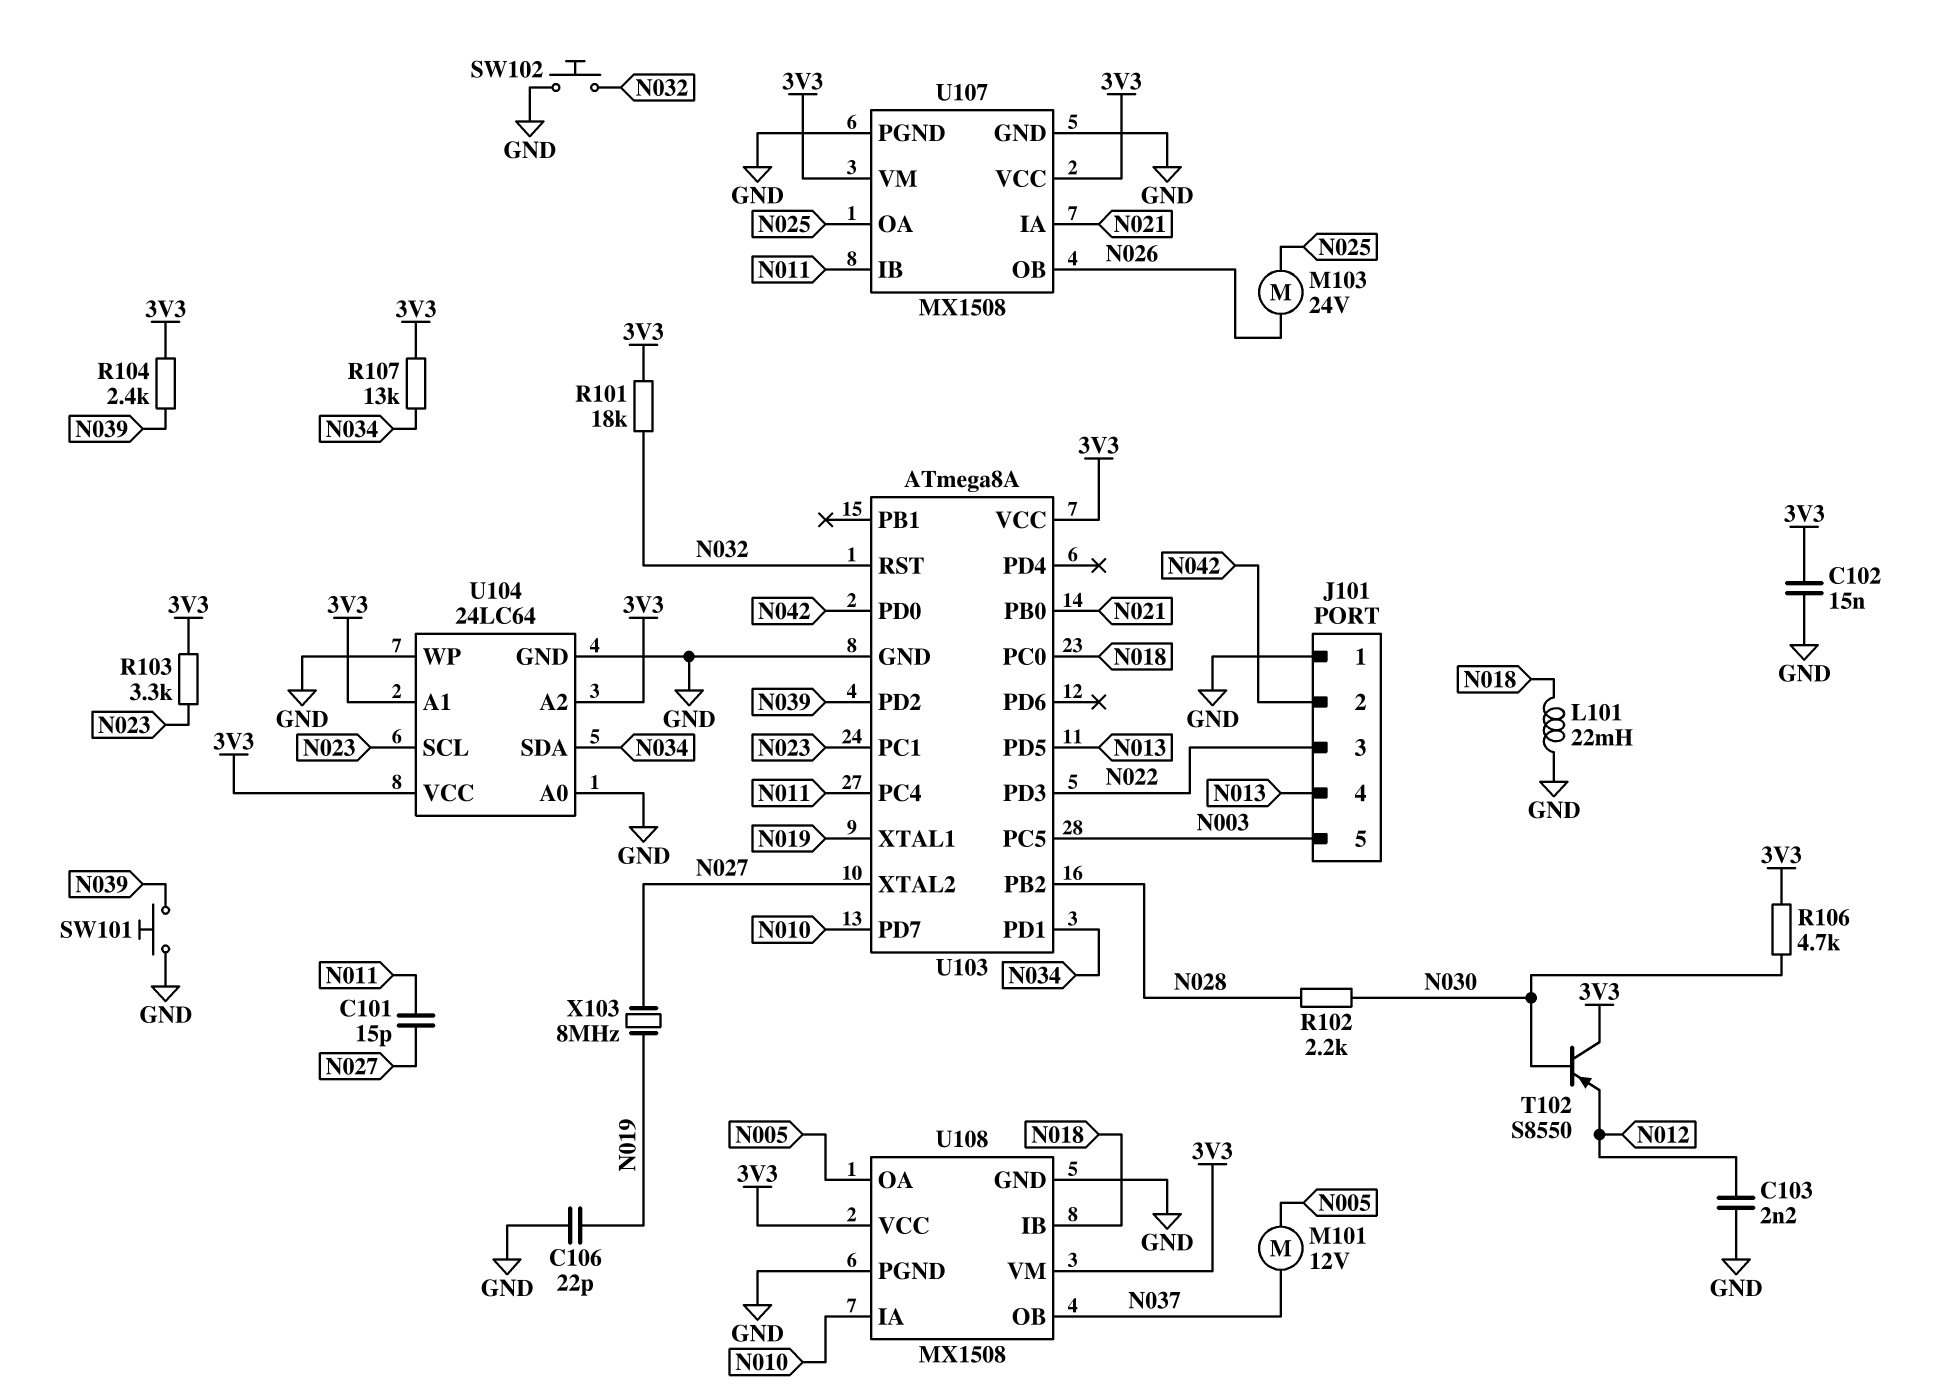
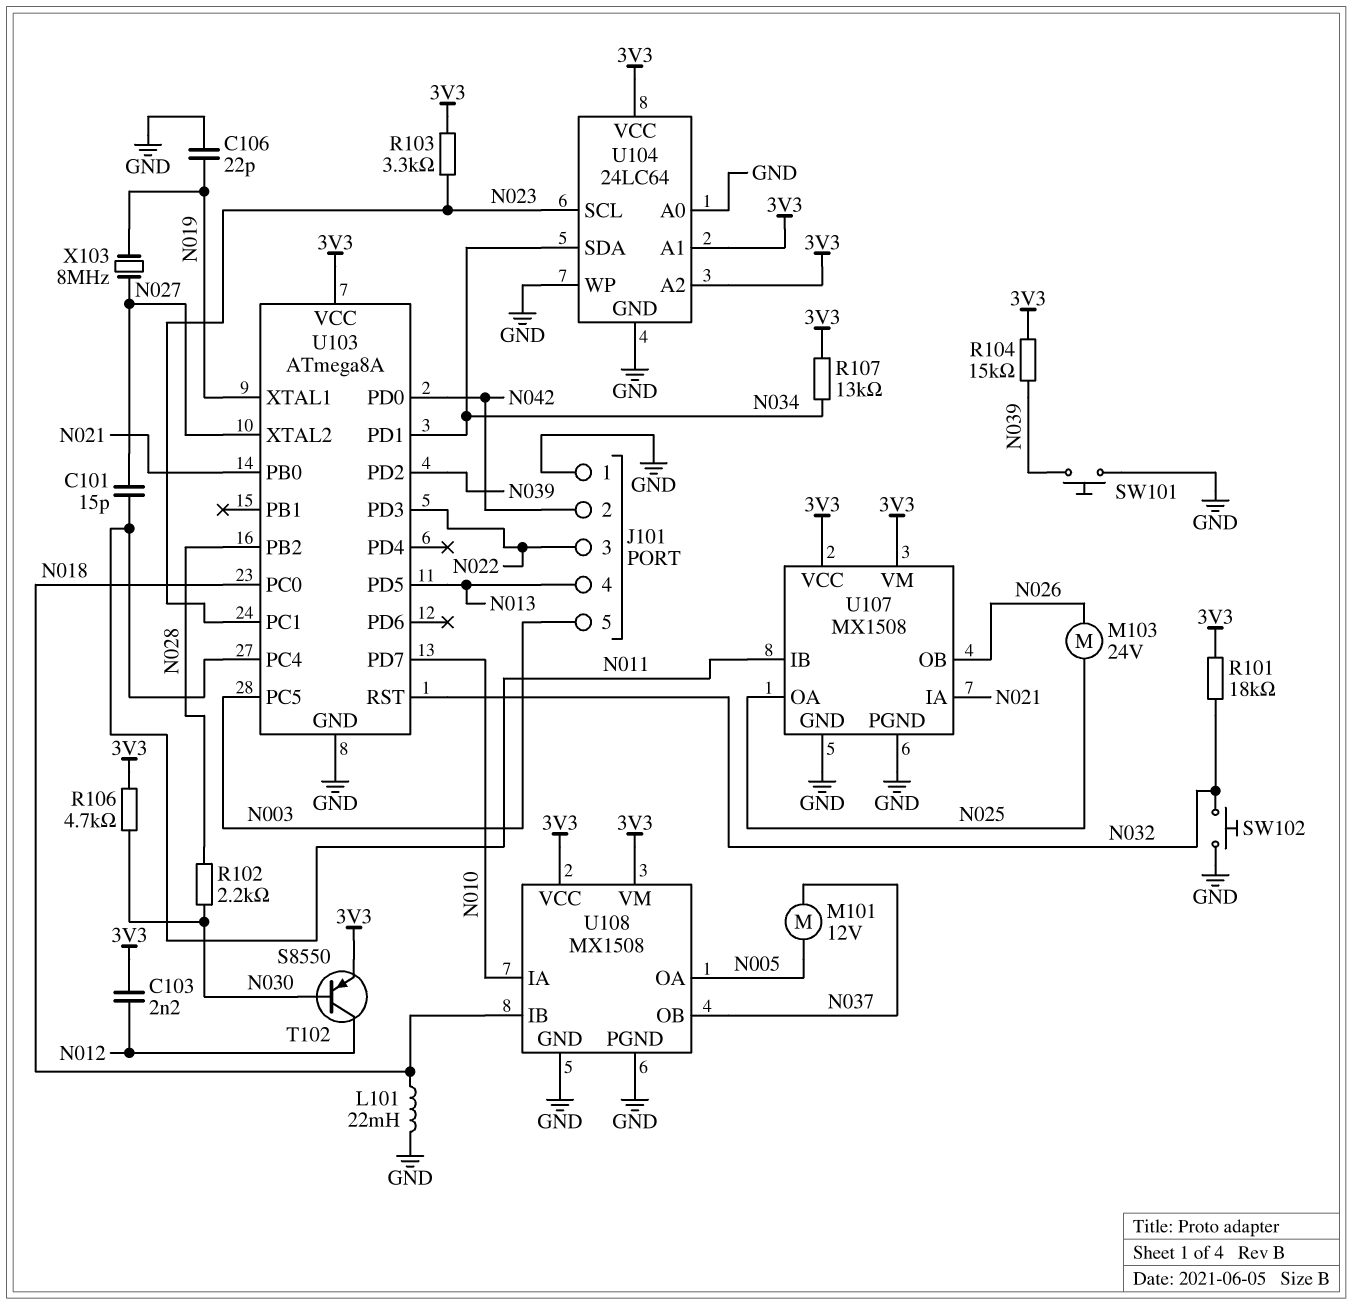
C102: 15nF (3V3, GND) -> none
C103: 2.2nF (GND, N012) -> 2.2nF (3V3, N012)
R104: 2.4k (3V3, N039) -> 15k (3V3, N039)
T102: PNP S8550 (B N030, C 3V3, E N012) -> PNP S8550 (B N030, C N012, E 3V3)

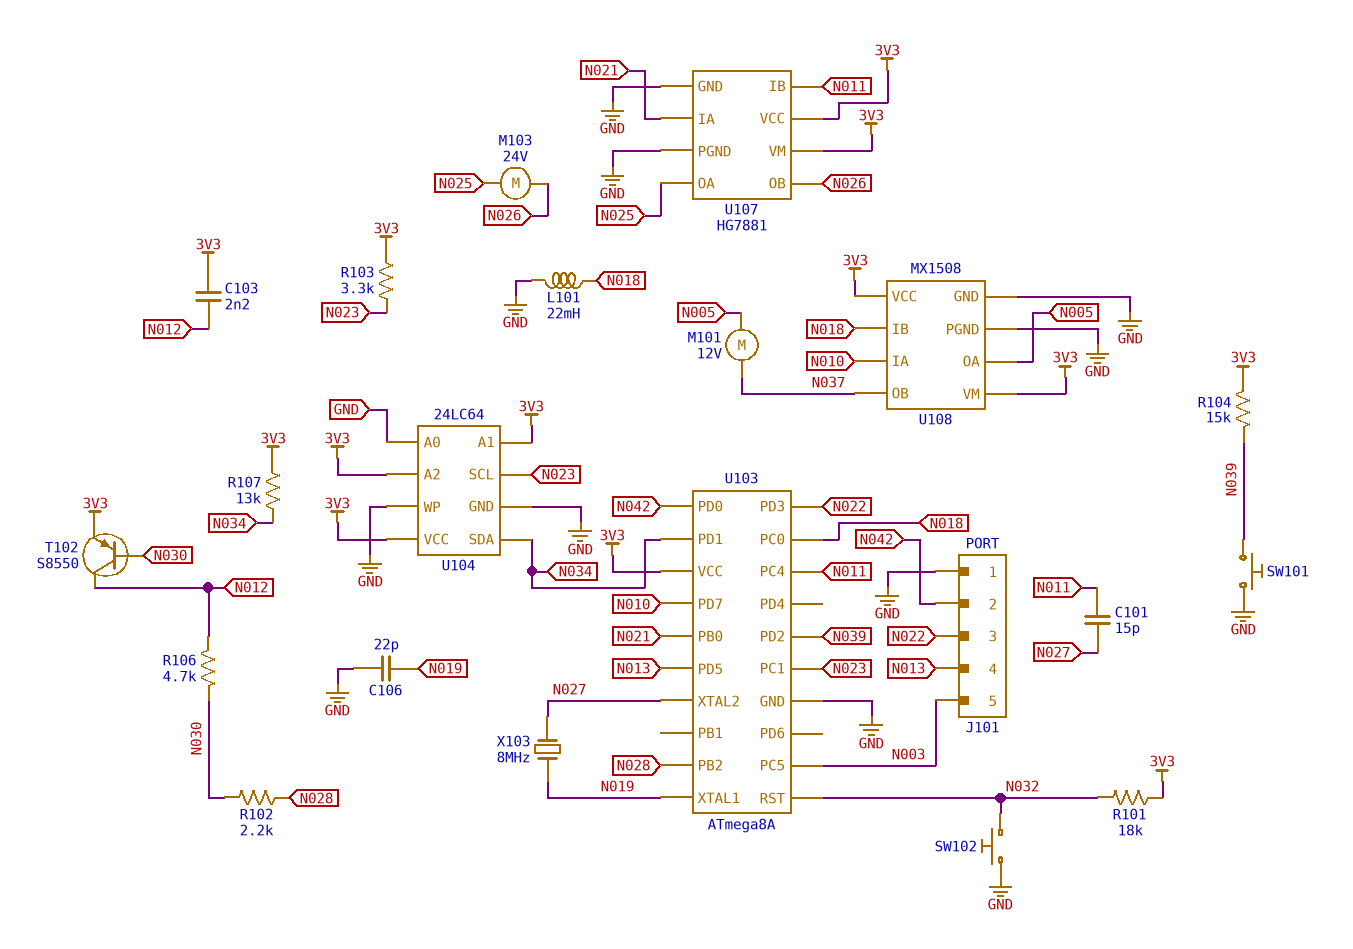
R106: 4.7k (3V3, N030) -> 4.7k (N012, N030)
U107: MX1508 -> HG7881

